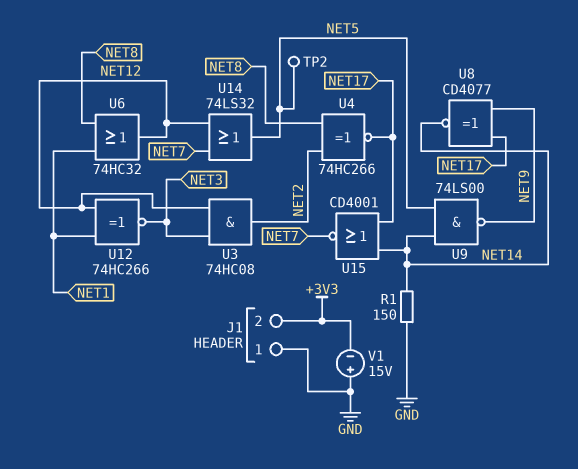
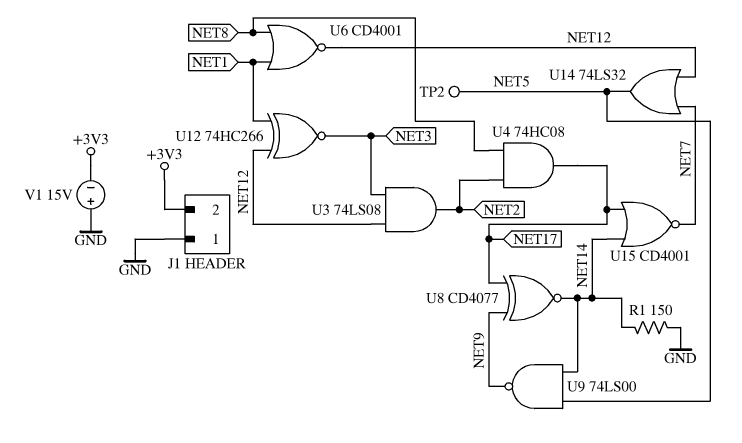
U3: AND 74HC08 (in NET3, in NET12, out NET2) -> AND 74LS08 (in NET3, in NET12, out NET2)
U4: XNOR 74HC266 (in NET2, in NET8, out NET17) -> AND 74HC08 (in NET2, in NET8, out NET17)
U6: OR 74HC32 (in NET1, in NET8, out NET12) -> NOR CD4001 (in NET1, in NET8, out NET12)

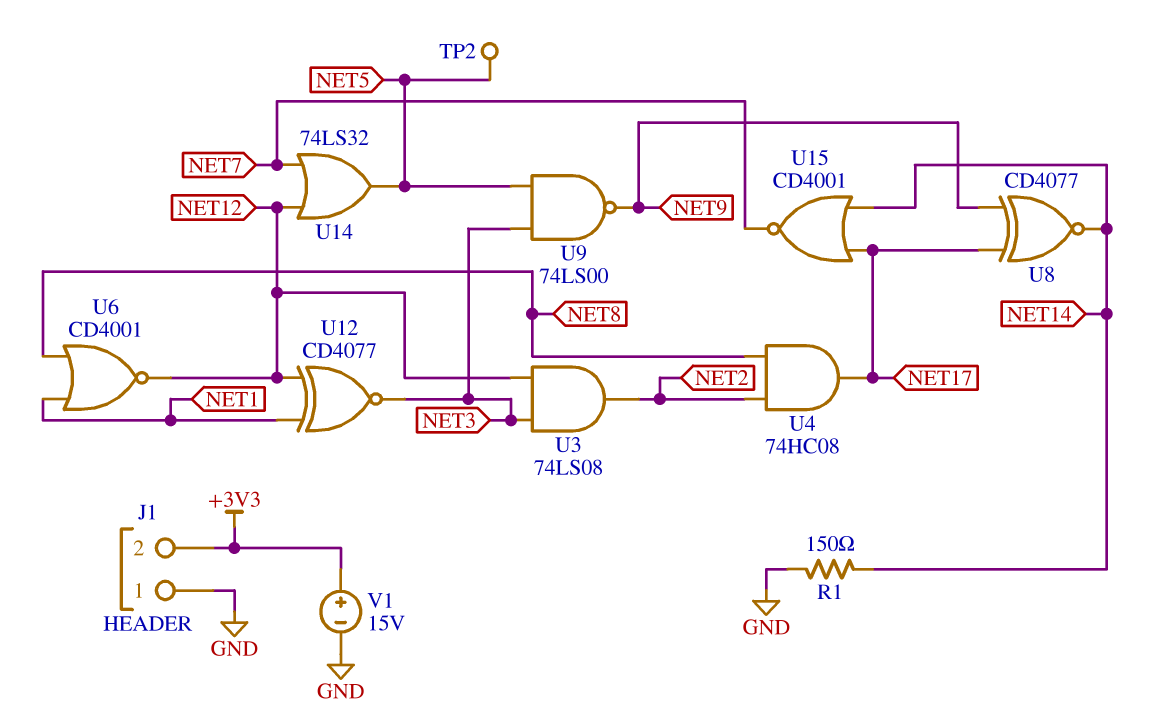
U9: NAND 74LS00 (in NET5, in NET14, out NET9) -> NAND 74LS00 (in NET3, in NET5, out NET9)
U12: XNOR 74HC266 (in NET1, in NET12, out NET3) -> XNOR CD4077 (in NET1, in NET12, out NET3)
V1: 15V (plus GND, minus +3V3) -> 15V (plus +3V3, minus GND)

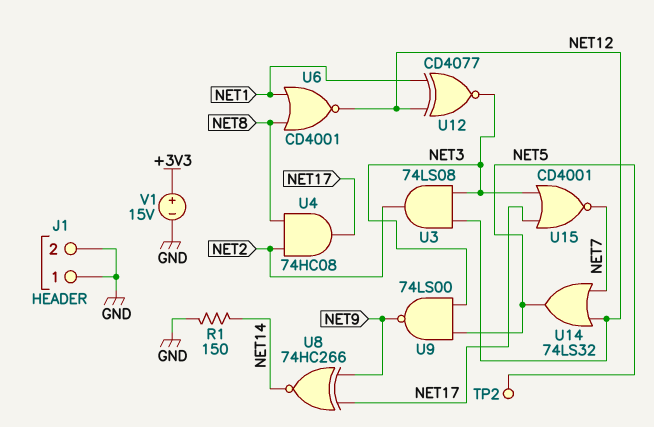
J1 pin 2: +3V3 -> GND
U8: XNOR CD4077 (in NET9, in NET17, out NET14) -> XNOR 74HC266 (in NET9, in NET17, out NET14)
U15: NOR CD4001 (in NET14, in NET17, out NET7) -> NOR CD4001 (in NET3, in NET17, out NET7)

